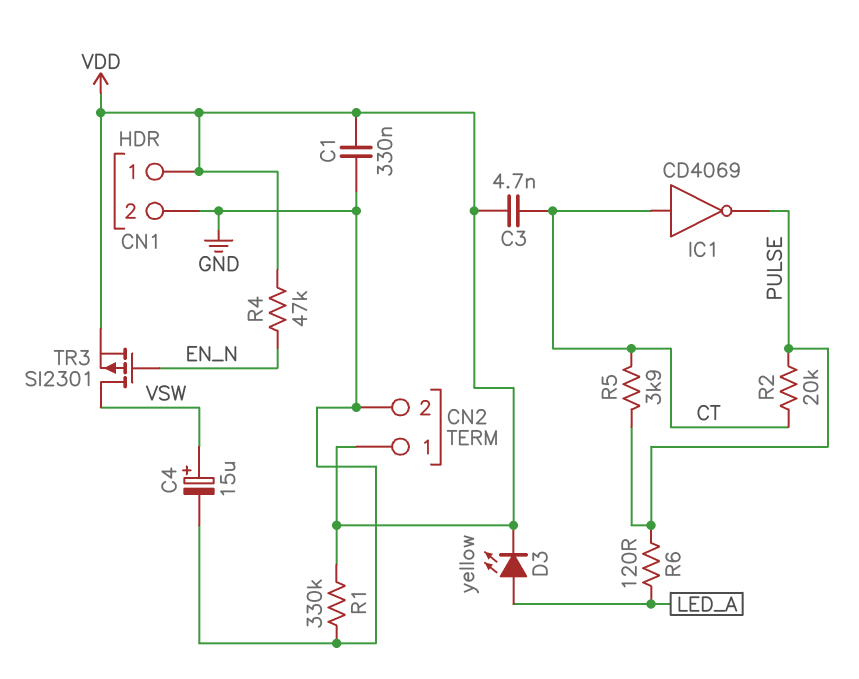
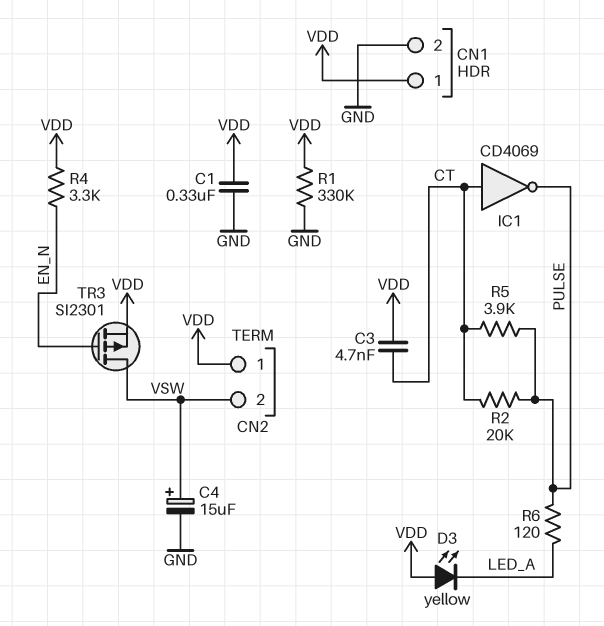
CN2 pin 2: GND -> VSW
D3: LED yellow (A LED_A, K VDD) -> LED yellow (A VDD, K LED_A)
R4: 47k (EN_N, VDD) -> 3.3k (EN_N, VDD)

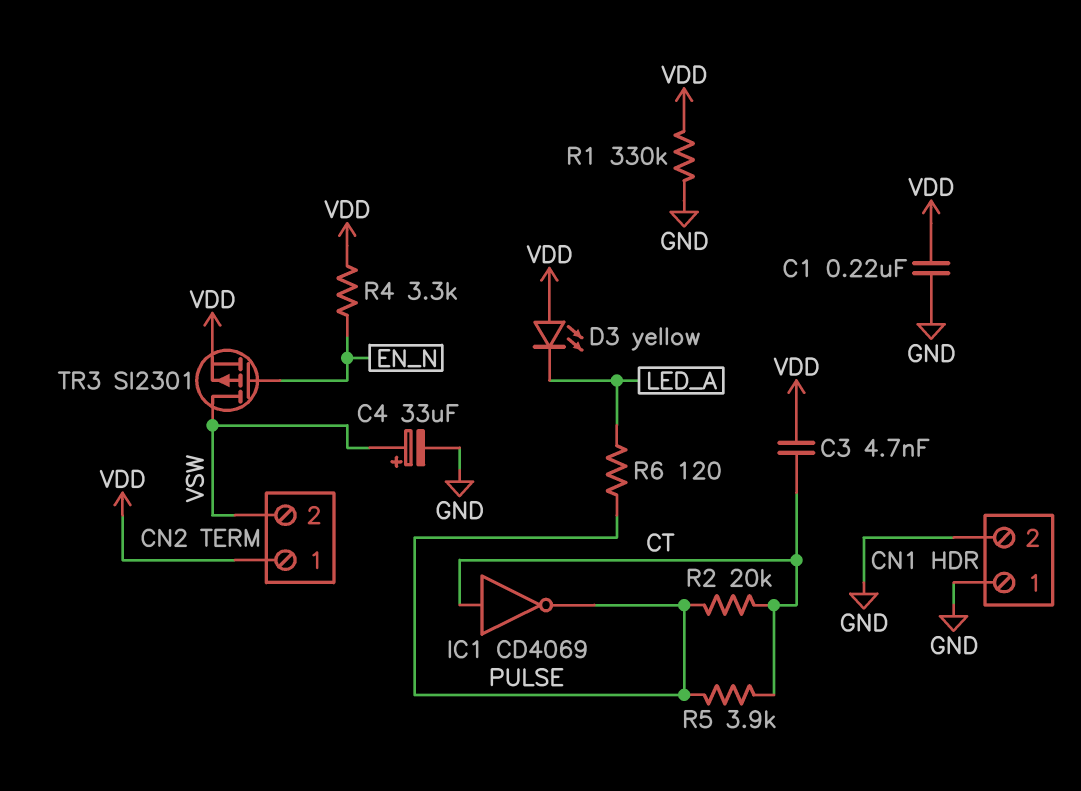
C1: 330nF (GND, VDD) -> 220nF (GND, VDD)
C4: 15uF (plus VSW, minus GND) -> 33uF (plus VSW, minus GND)
CN1 pin 1: VDD -> GND

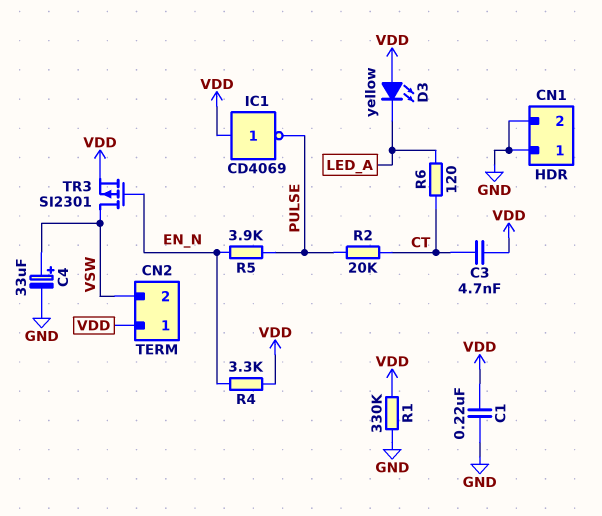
IC1: NOT CD4069 (in CT, out PULSE) -> NOT CD4069 (in VDD, out PULSE)
R5: 3.9k (CT, PULSE) -> 3.9k (EN_N, PULSE)
R6: 120 (LED_A, PULSE) -> 120 (CT, LED_A)

